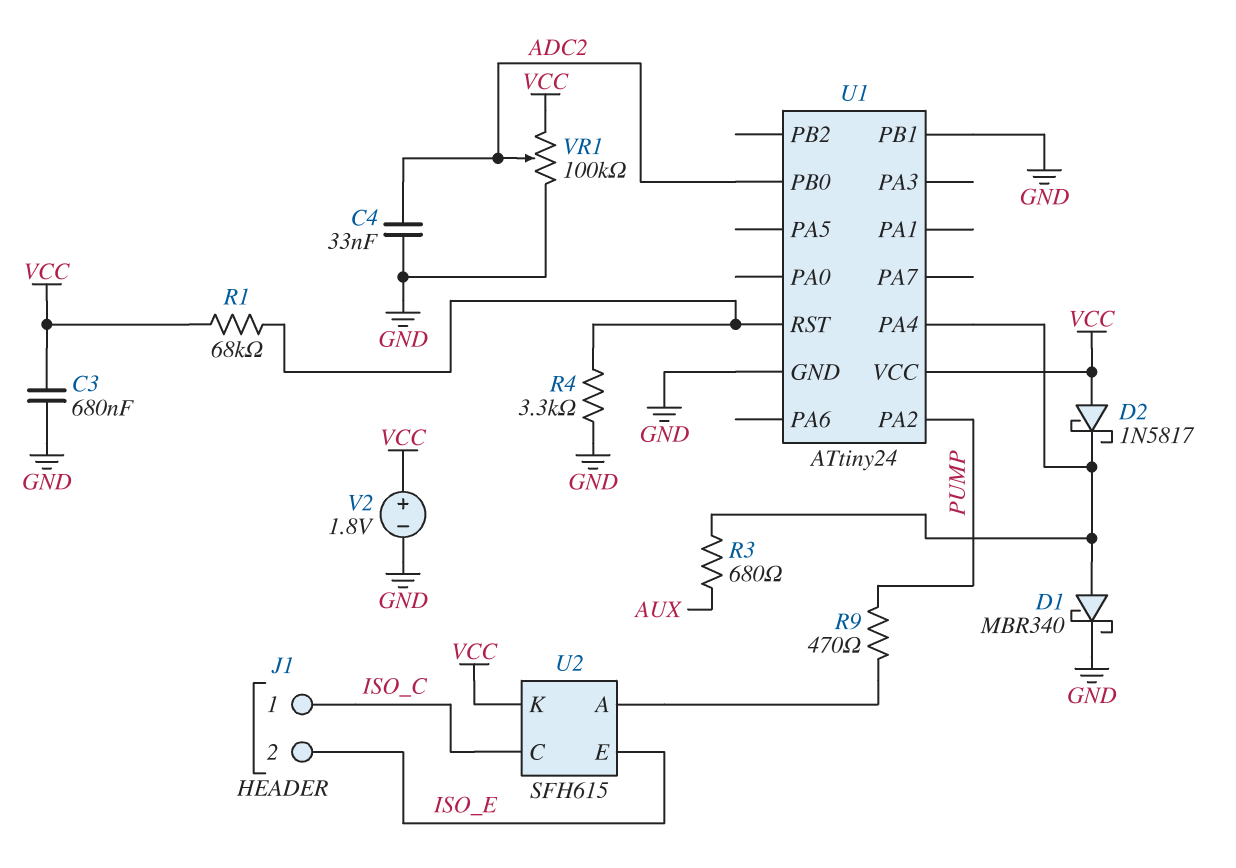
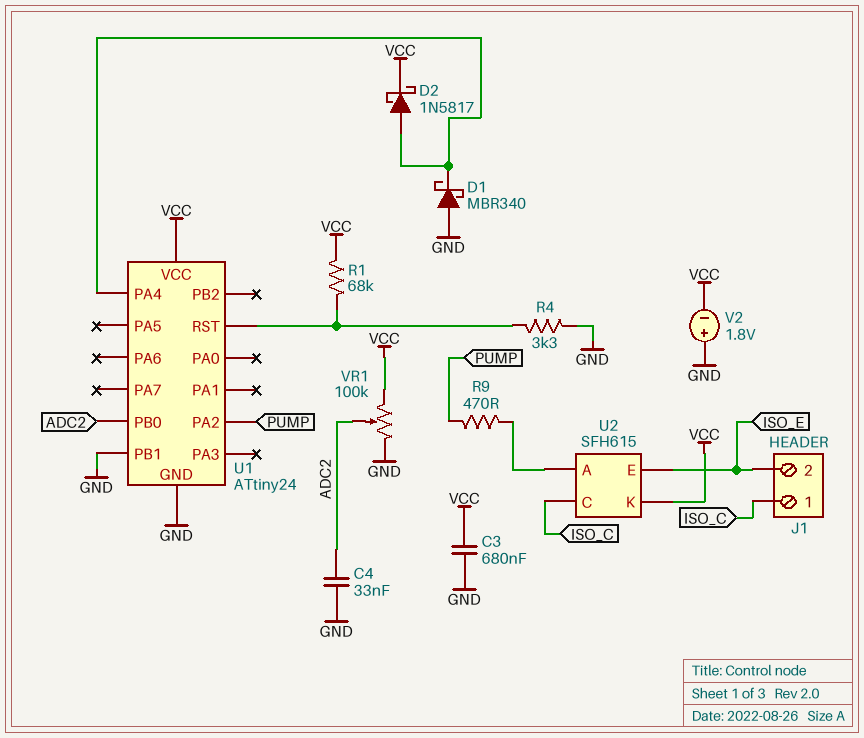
D1: schottky MBR340 (A U1/PA4, K GND) -> schottky MBR340 (A GND, K U1/PA4)
D2: schottky 1N5817 (A VCC, K U1/PA4) -> schottky 1N5817 (A U1/PA4, K VCC)
R3: 680 (AUX, U1/PA4) -> none
V2: 1.8V (plus VCC, minus GND) -> 1.8V (plus GND, minus VCC)

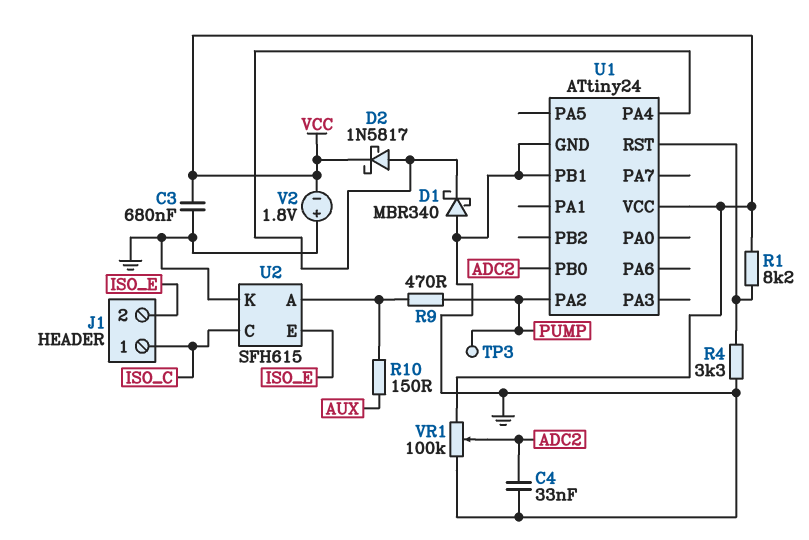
R1: 68k (U1/RST, VCC) -> 8.2k (U1/RST, VCC)
R10: none -> 150 (AUX, U2/A)
TP3: none -> test point (PUMP)
U2 pin K: VCC -> GND

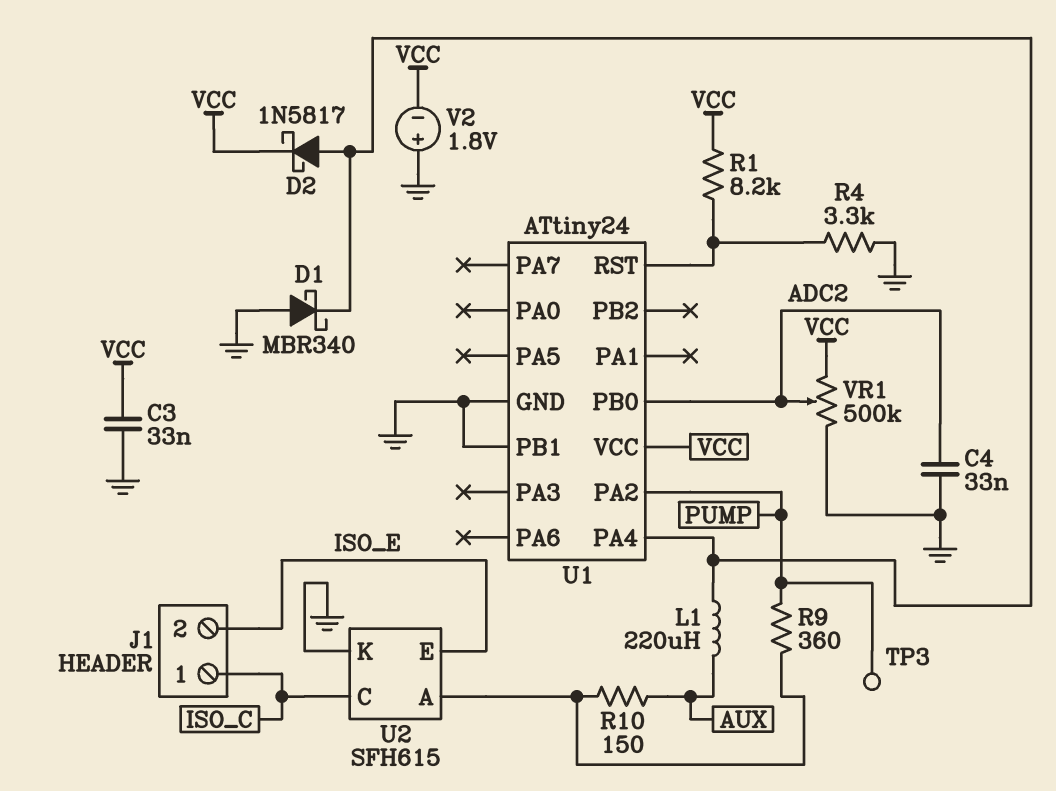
C3: 680nF (GND, VCC) -> 33nF (GND, VCC)
L1: none -> 220uH (AUX, U1/PA4)
R9: 470 (PUMP, U2/A) -> 360 (PUMP, U2/A)
VR1: 100k (GND, VCC, wiper ADC2) -> 500k (GND, VCC, wiper ADC2)

